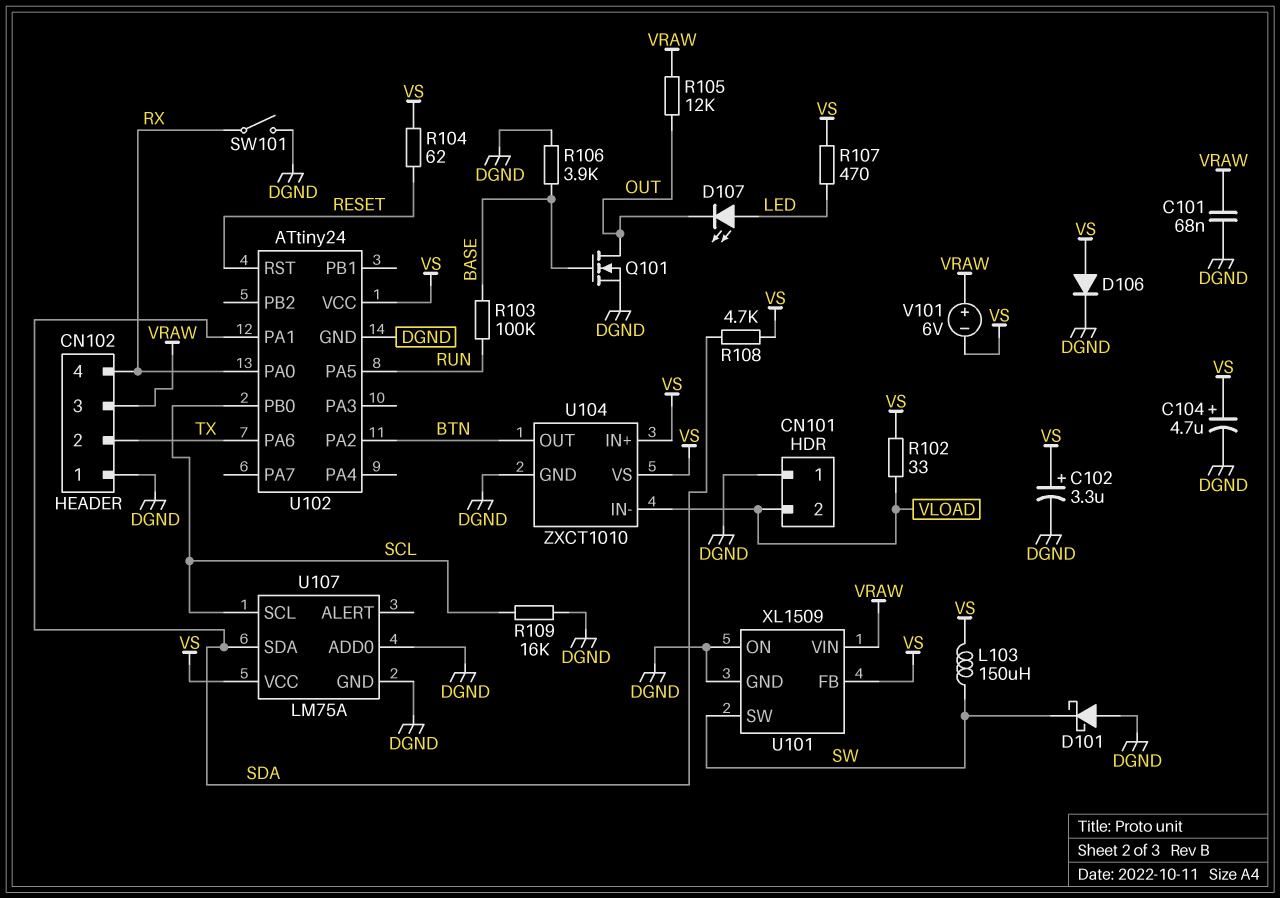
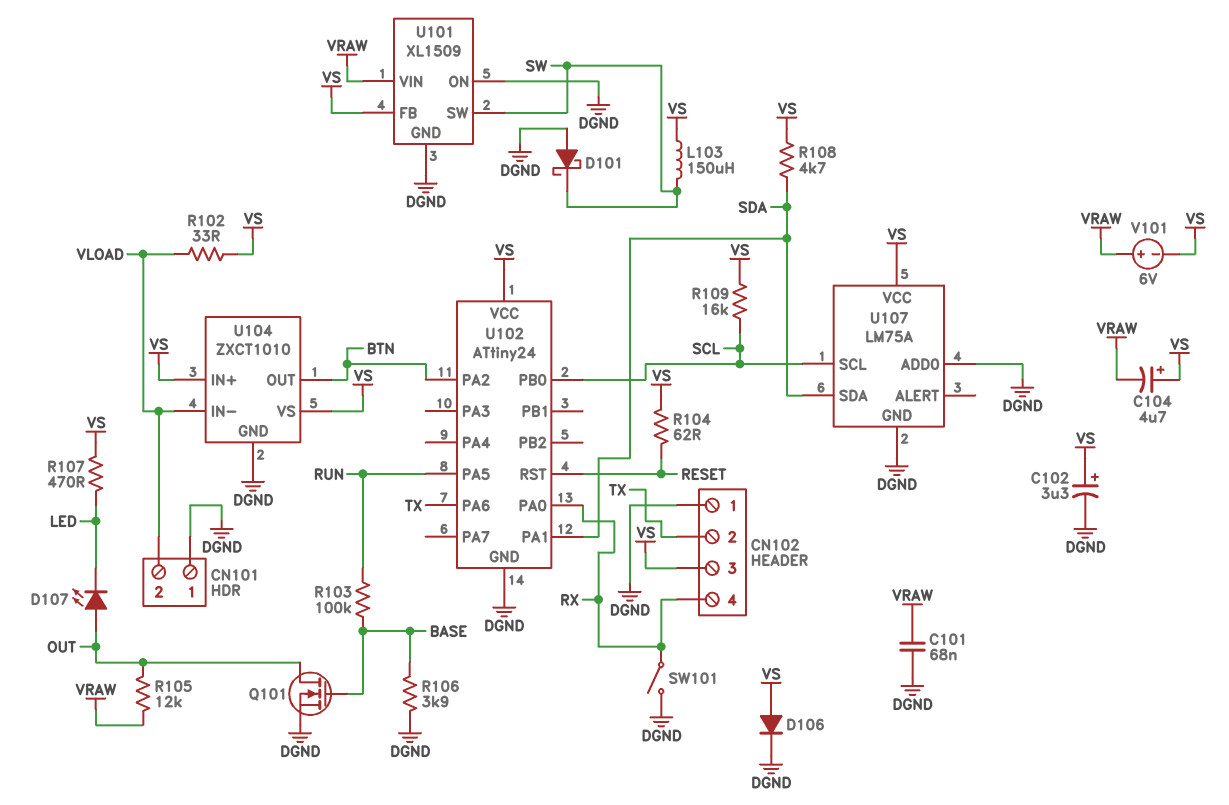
C104: 4.7uF (plus VS, minus DGND) -> 4.7uF (plus VS, minus VRAW)
CN102 pin 3: VRAW -> VS
D107: LED (A LED, K OUT) -> LED (A OUT, K LED)
R109: 16k (DGND, SCL) -> 16k (SCL, VS)

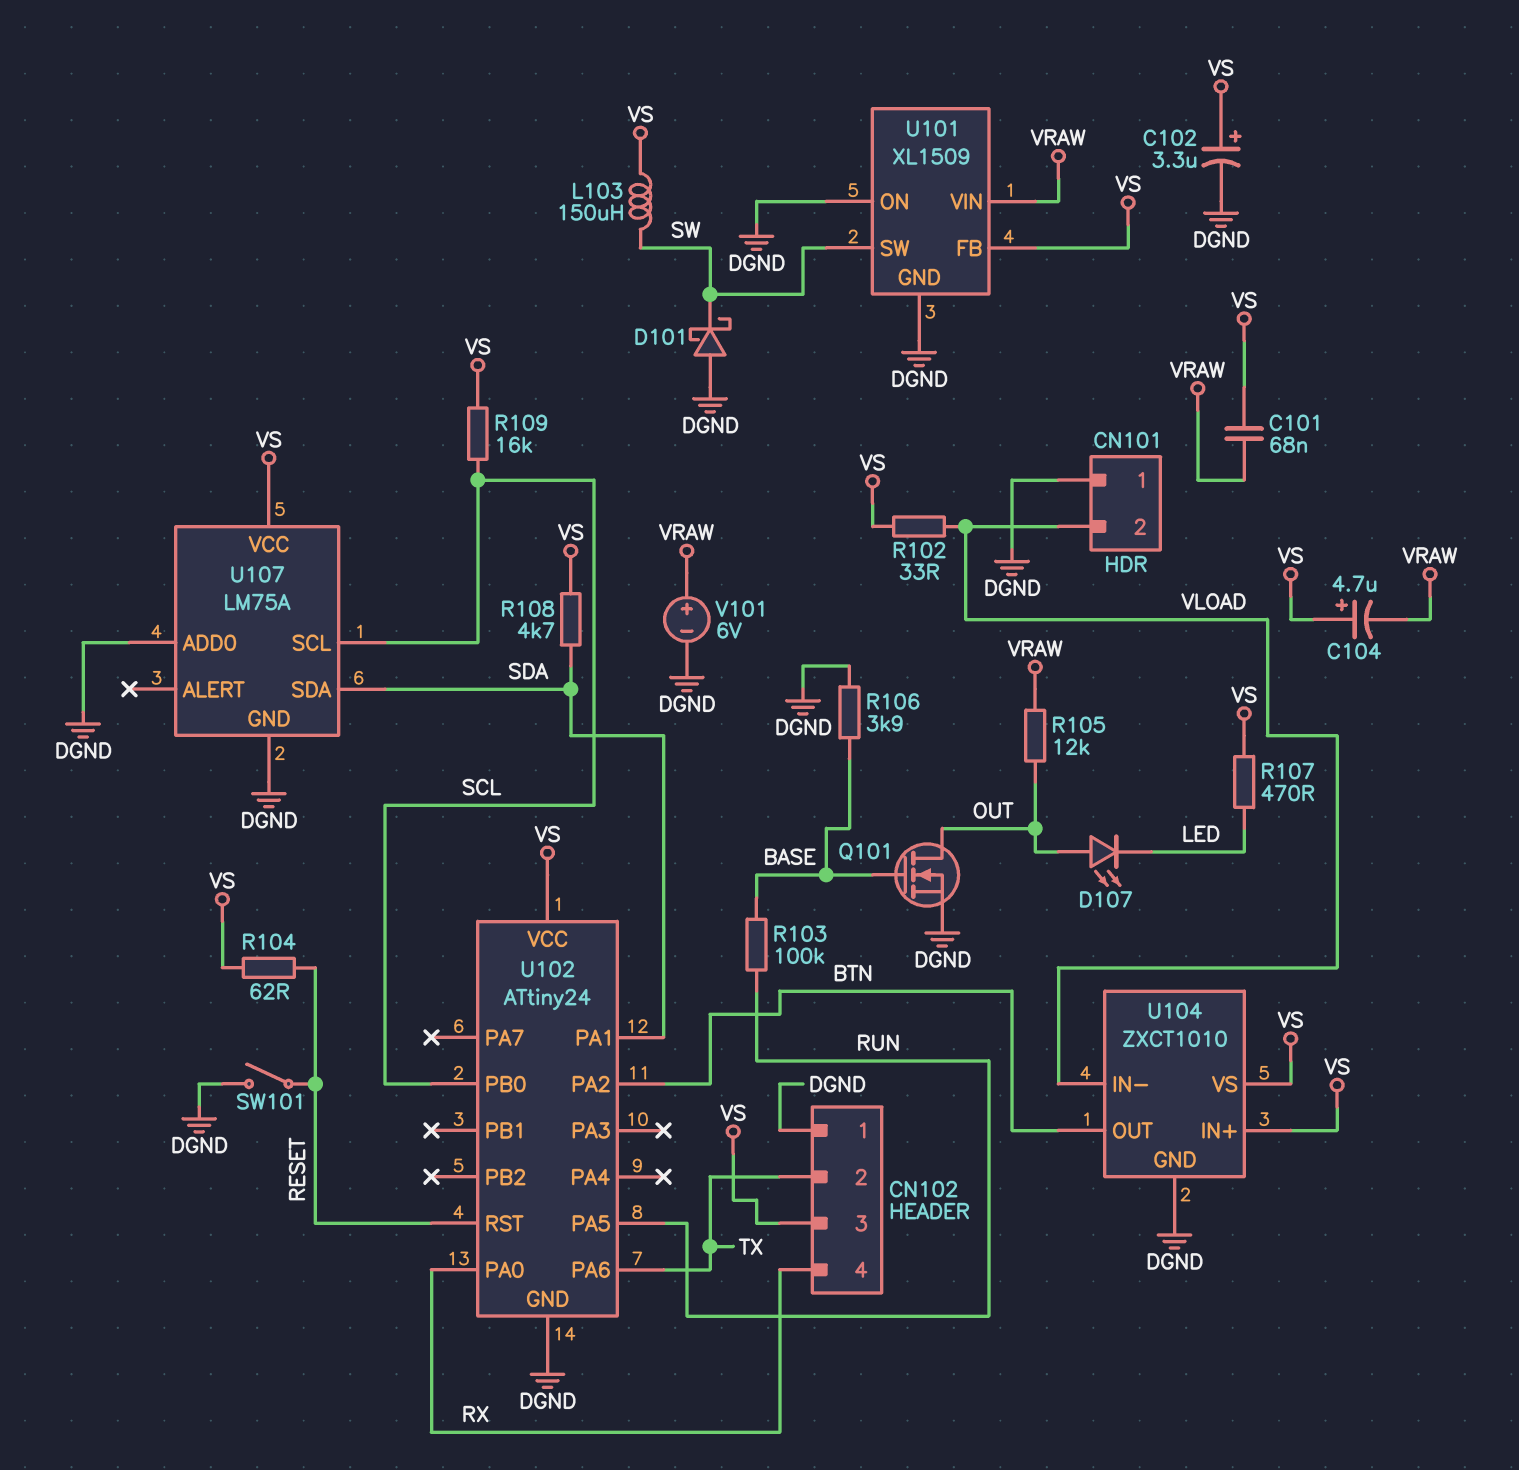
C101: 68nF (DGND, VRAW) -> 68nF (VRAW, VS)
D106: diode (A VS, K DGND) -> none
SW101: switch (DGND, RX) -> switch (DGND, RESET)
V101: 6V (plus VRAW, minus VS) -> 6V (plus VRAW, minus DGND)

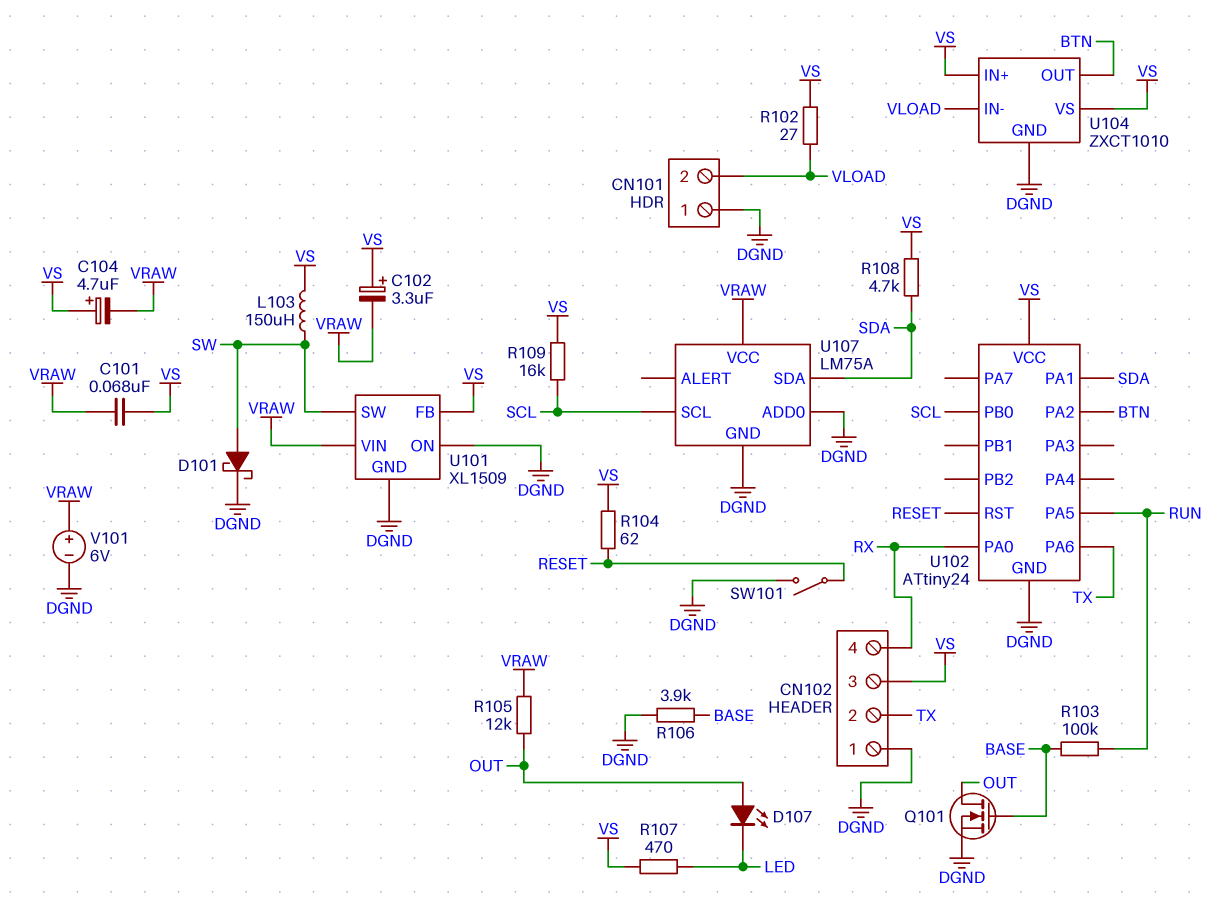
C102: 3.3uF (plus VS, minus DGND) -> 3.3uF (plus VS, minus VRAW)
D101: schottky (A DGND, K SW) -> schottky (A SW, K DGND)
R102: 33 (VLOAD, VS) -> 27 (VLOAD, VS)
U107 pin VCC: VS -> VRAW

